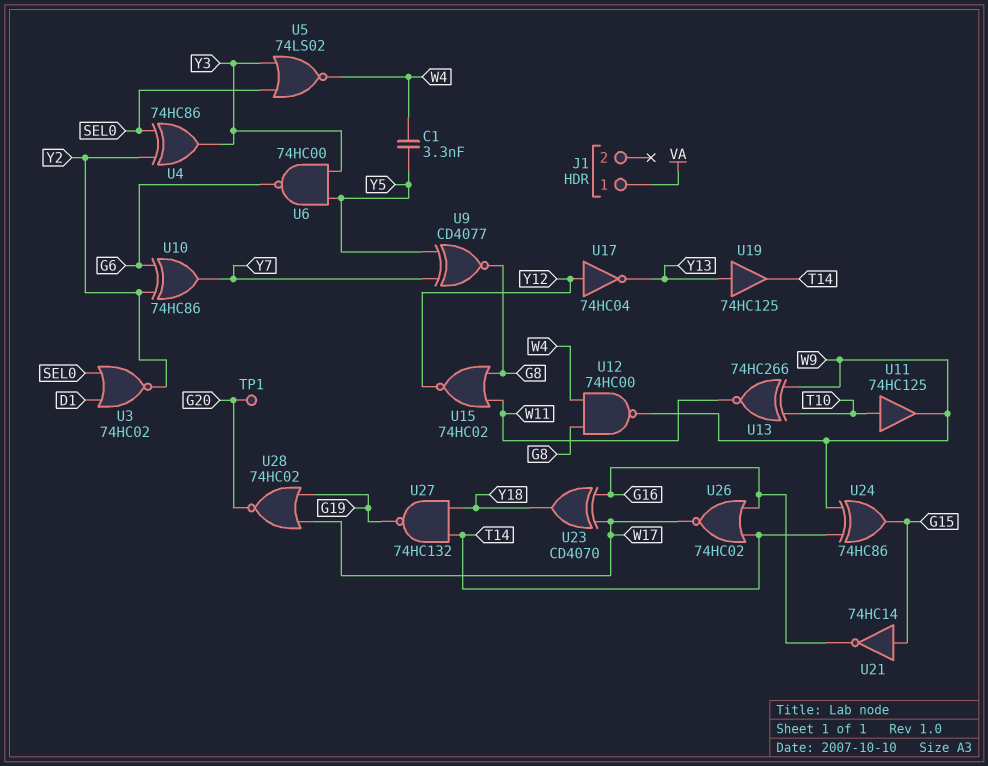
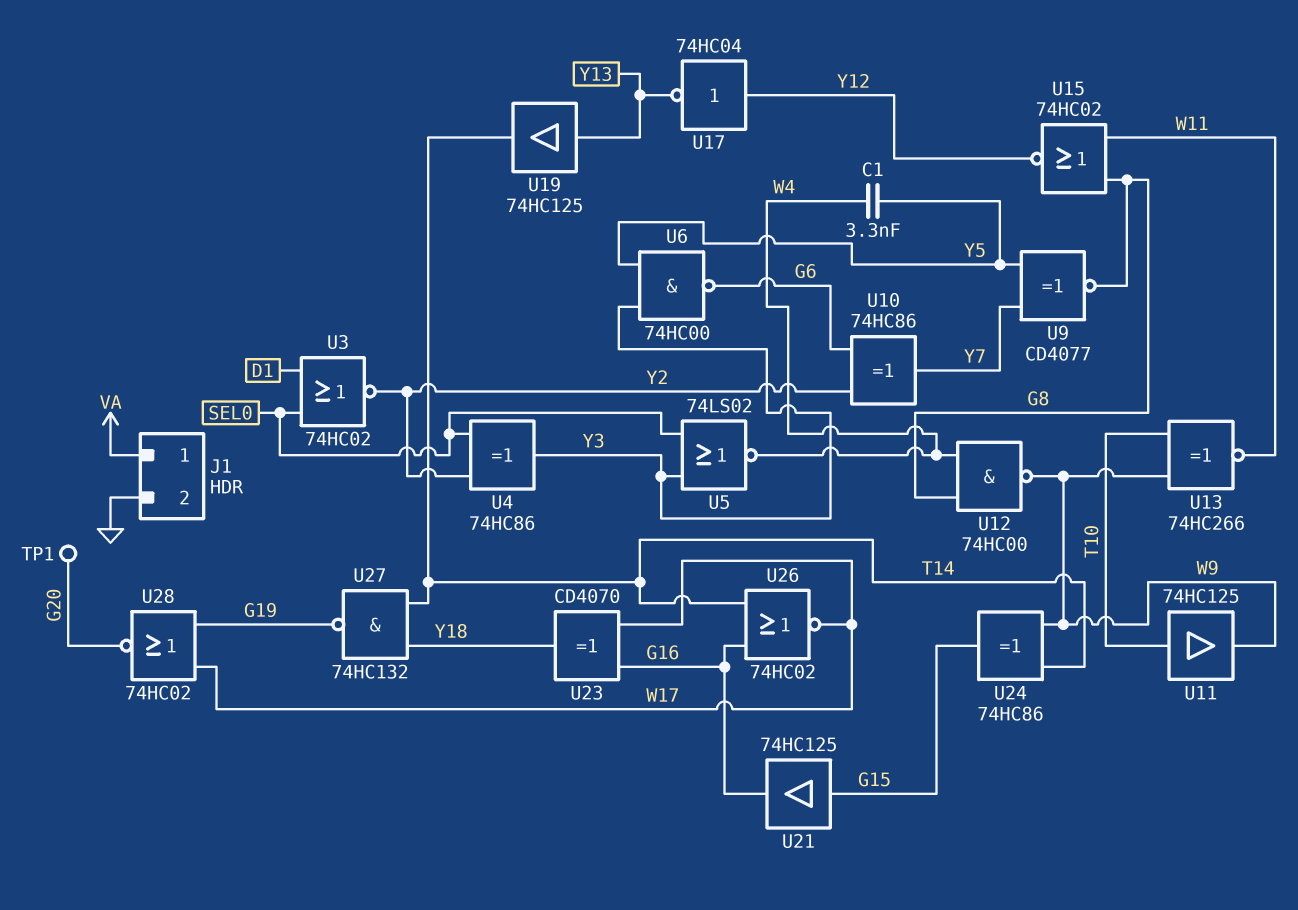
J1 pin 2: none -> GND
U21: NOT 74HC14 (in G15, out G16) -> buffer 74HC125 (in G15, out G16)

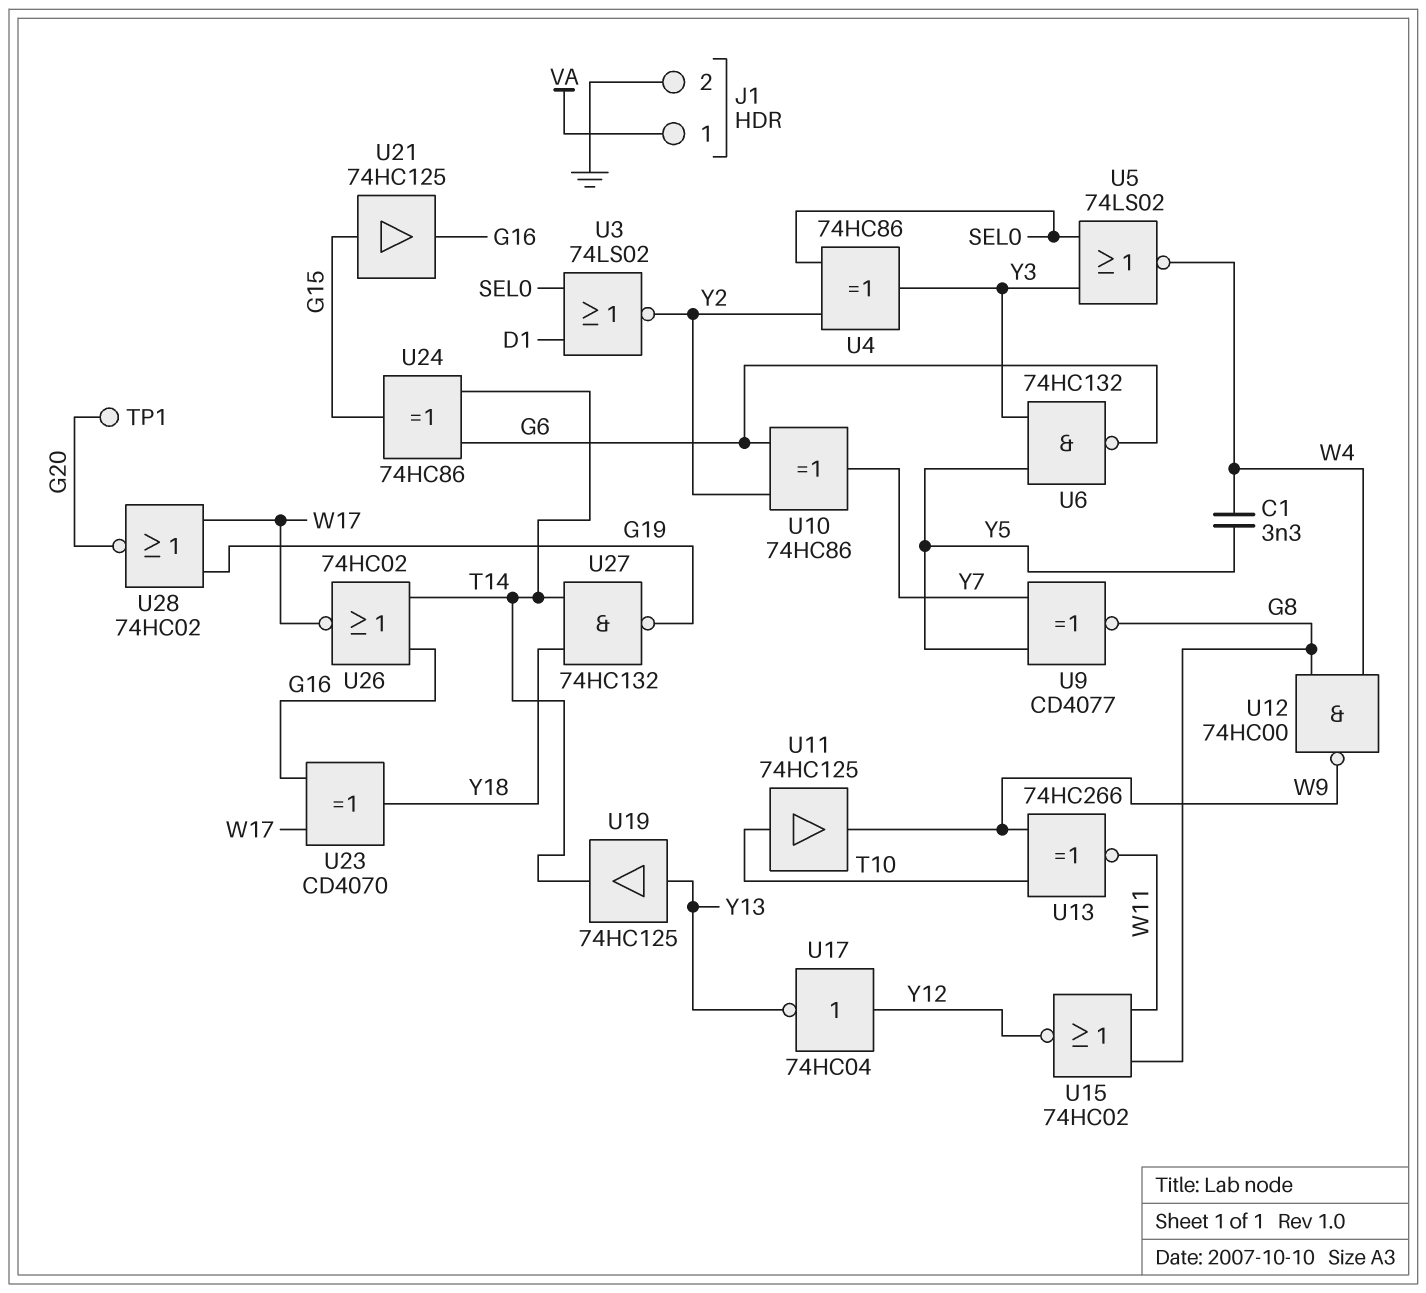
U3: NOR 74HC02 (in D1, in SEL0, out Y2) -> NOR 74LS02 (in D1, in SEL0, out Y2)
U6: NAND 74HC00 (in Y3, in Y5, out G6) -> NAND 74HC132 (in Y3, in Y5, out G6)
U24: XOR 74HC86 (in T14, in W9, out G15) -> XOR 74HC86 (in G6, in T14, out G15)

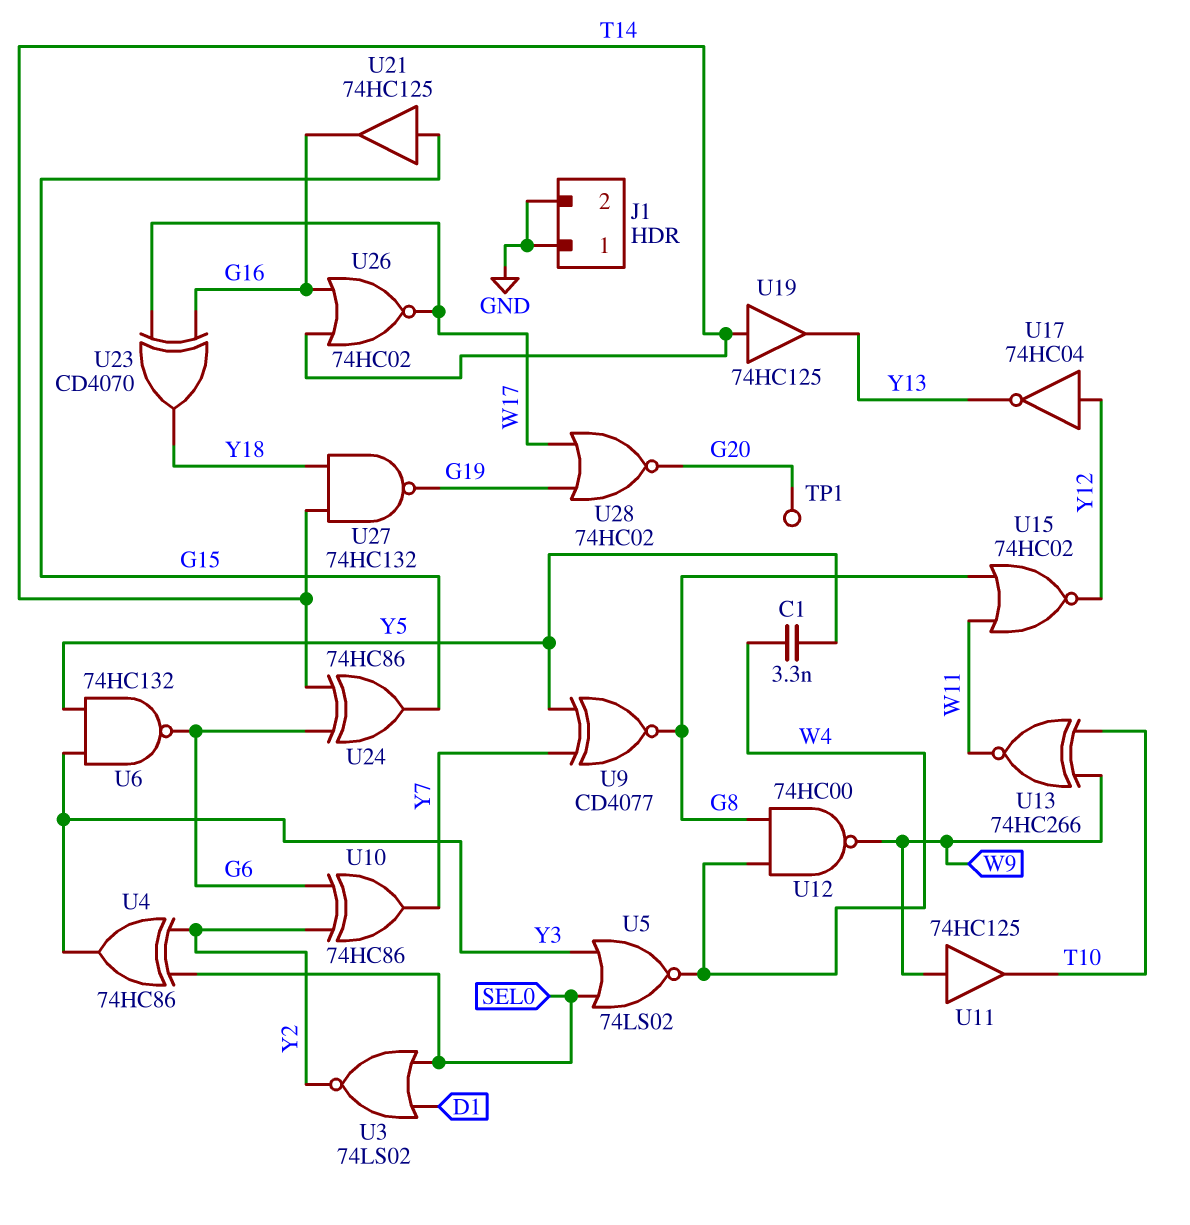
J1 pin 1: VA -> GND
U11: buffer 74HC125 (in T10, out W9) -> buffer 74HC125 (in W9, out T10)
U19: buffer 74HC125 (in Y13, out T14) -> buffer 74HC125 (in T14, out Y13)

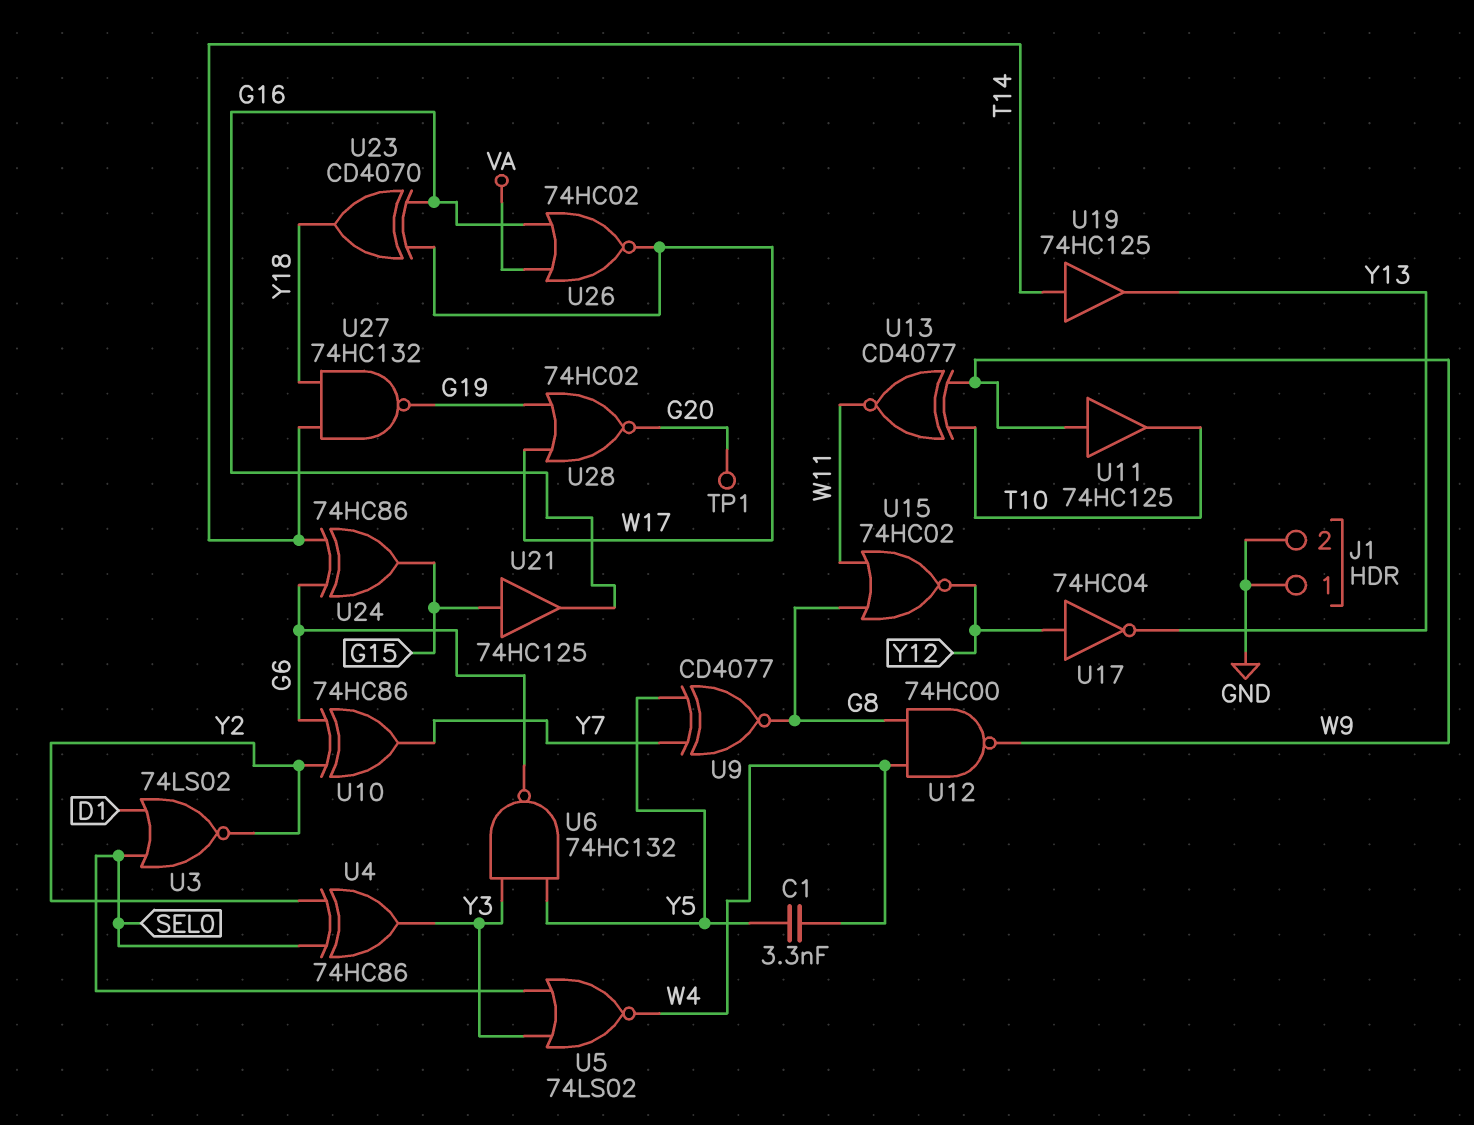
U13: XNOR 74HC266 (in T10, in W9, out W11) -> XNOR CD4077 (in T10, in W9, out W11)
U26: NOR 74HC02 (in G16, in T14, out W17) -> NOR 74HC02 (in G16, in VA, out W17)

